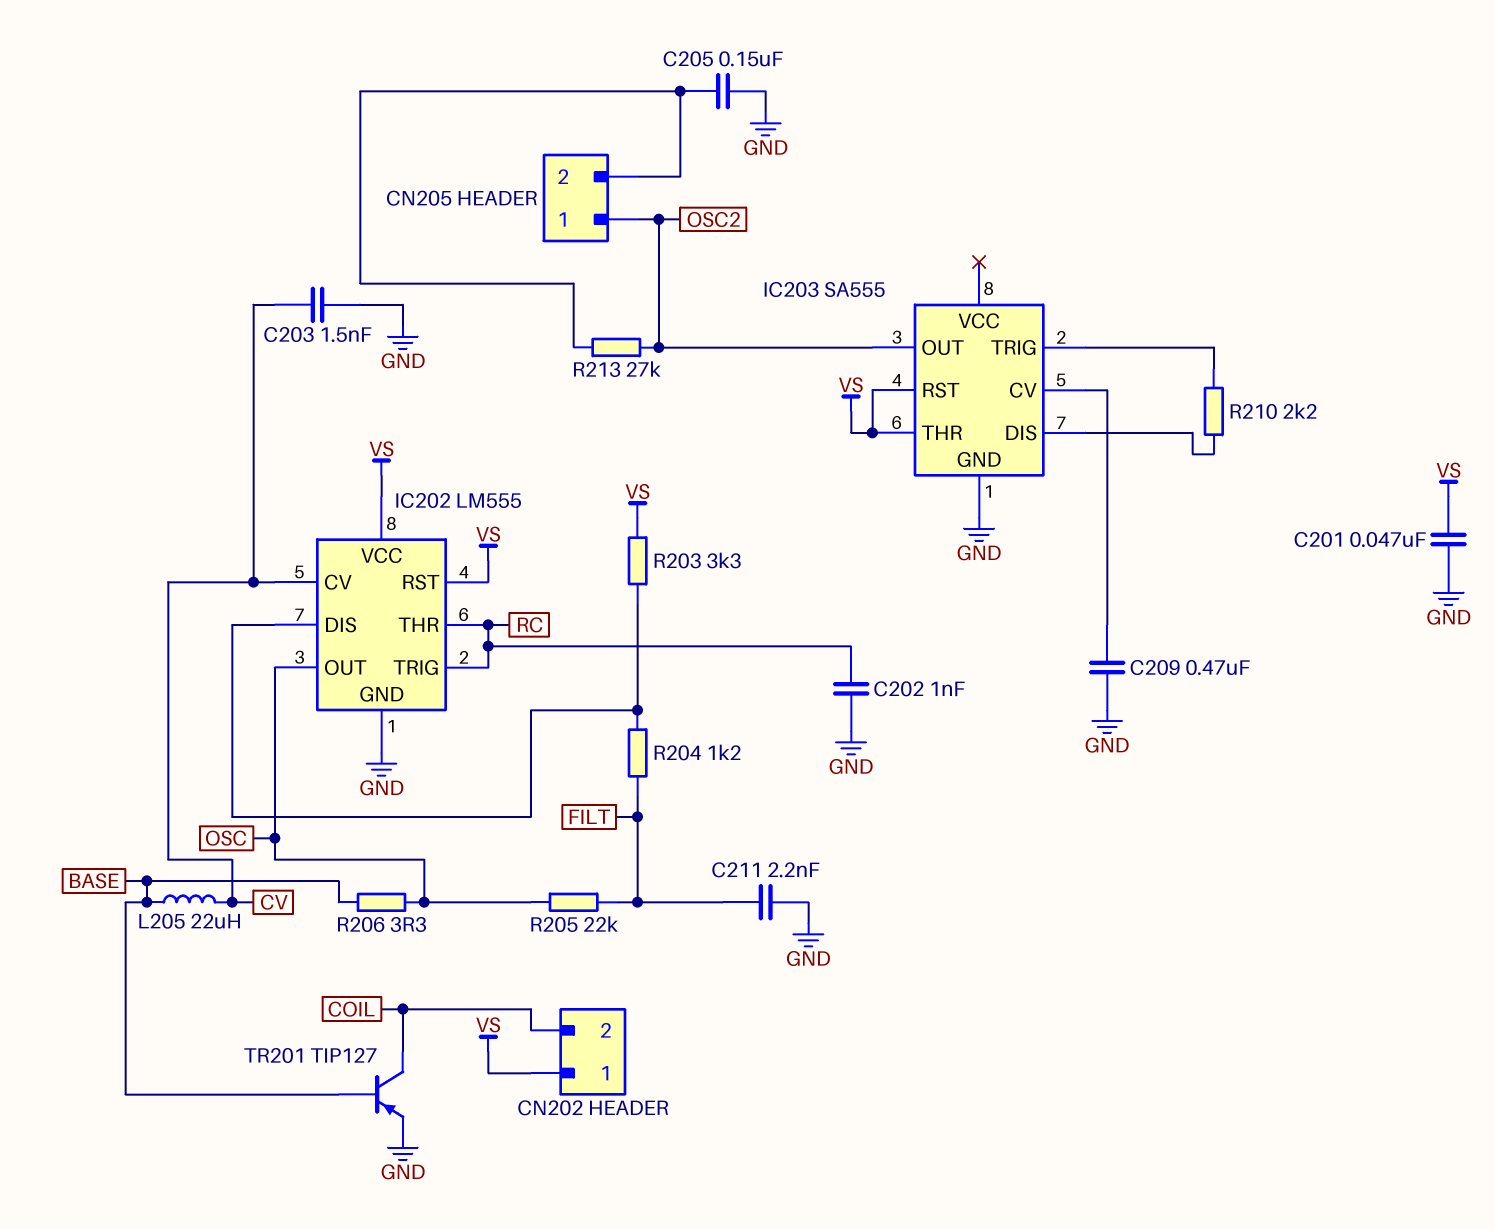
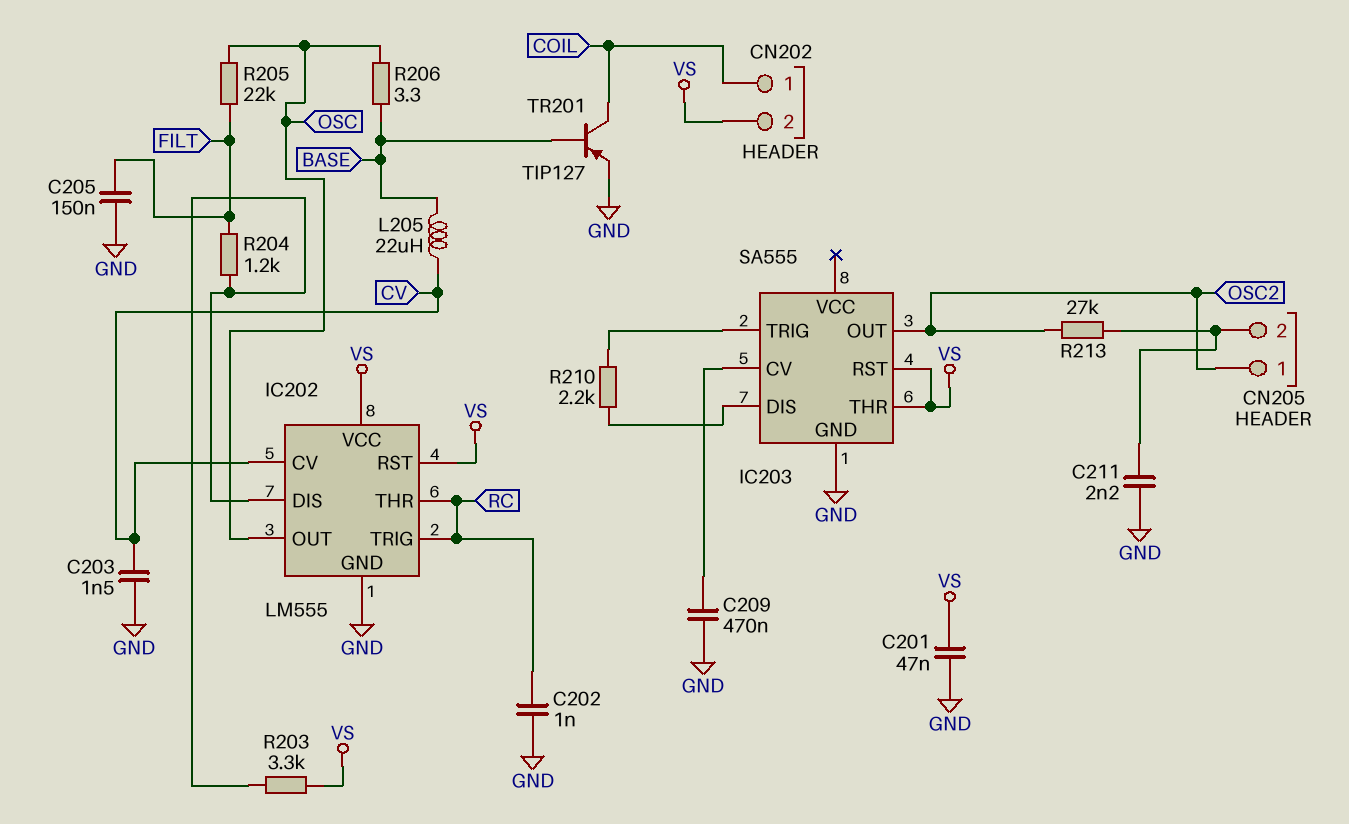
C205: 150nF (CN205/2, GND) -> 150nF (FILT, GND)
C211: 2.2nF (FILT, GND) -> 2.2nF (CN205/2, GND)
CN202 pin 1: VS -> COIL
CN202 pin 2: COIL -> VS

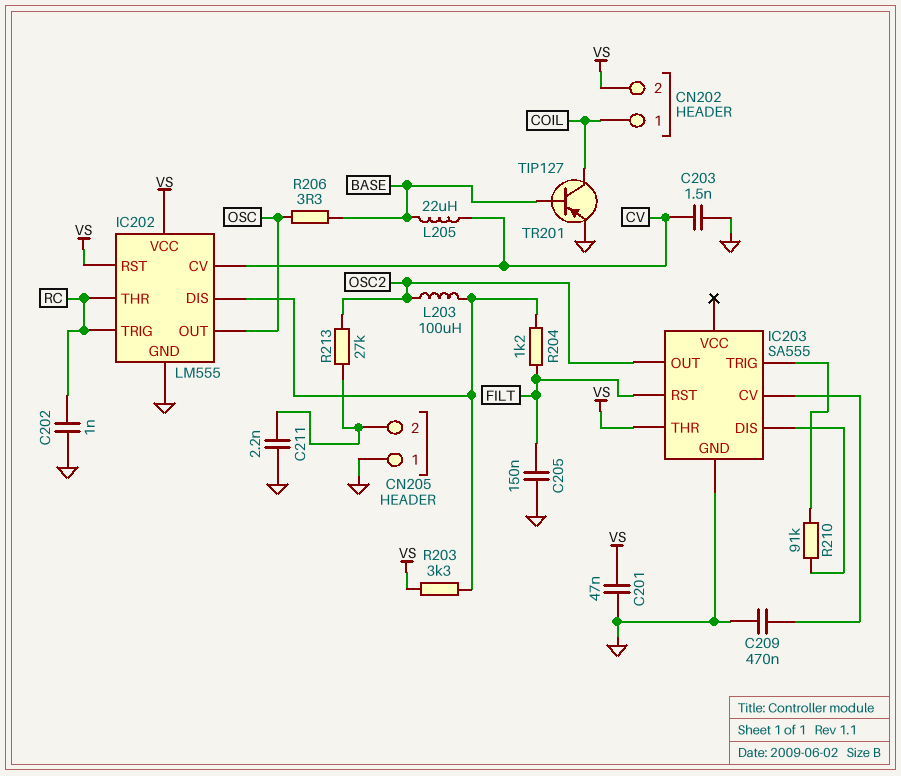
CN205 pin 1: OSC2 -> GND
IC203 pin RST: VS -> FILT
L203: none -> 100uH (IC202/DIS, OSC2)
R205: 22k (FILT, OSC) -> none
R210: 2.2k (IC203/DIS, IC203/TRIG) -> 91k (IC203/DIS, IC203/TRIG)

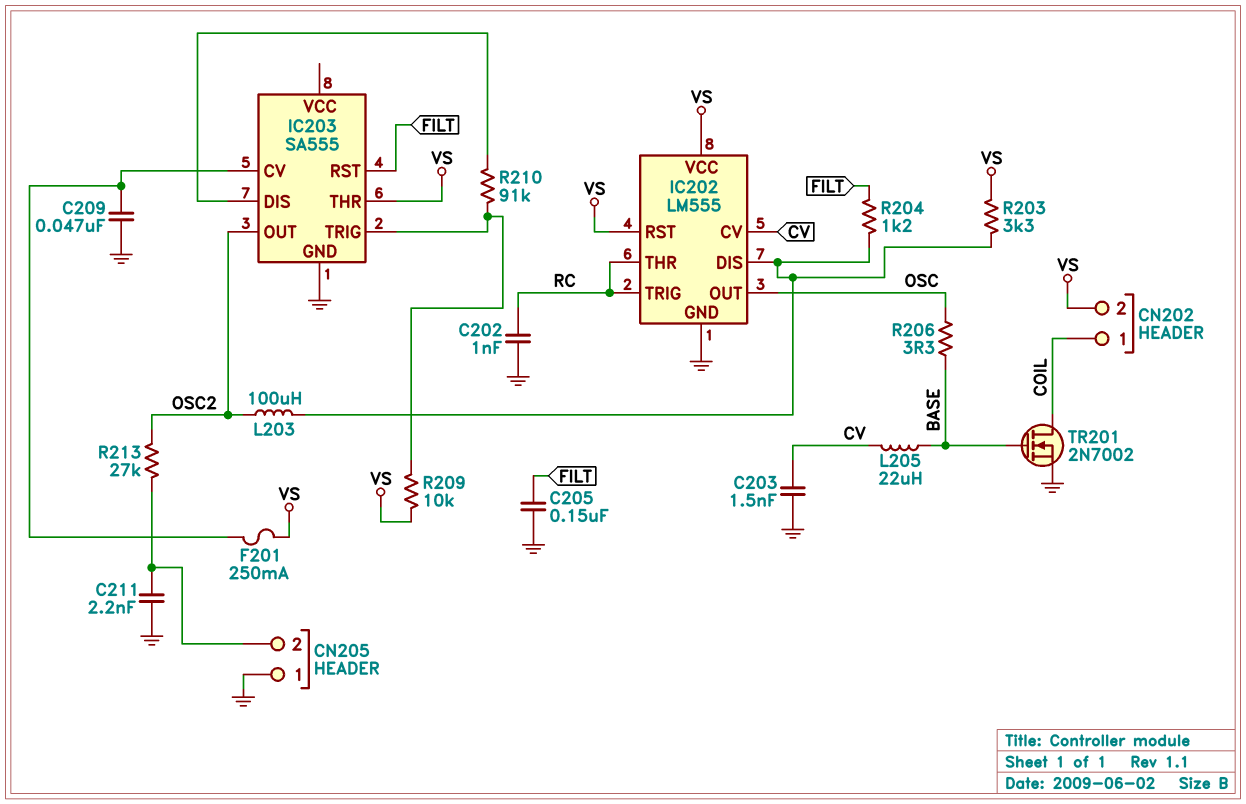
C201: 47nF (GND, VS) -> none
C209: 470nF (GND, IC203/CV) -> 47nF (GND, IC203/CV)
F201: none -> 250mA (IC203/CV, VS)
R209: none -> 10k (IC203/TRIG, VS)
TR201: PNP TIP127 (B BASE, C COIL, E GND) -> NMOS 2N7002 (G BASE, D COIL, S GND)

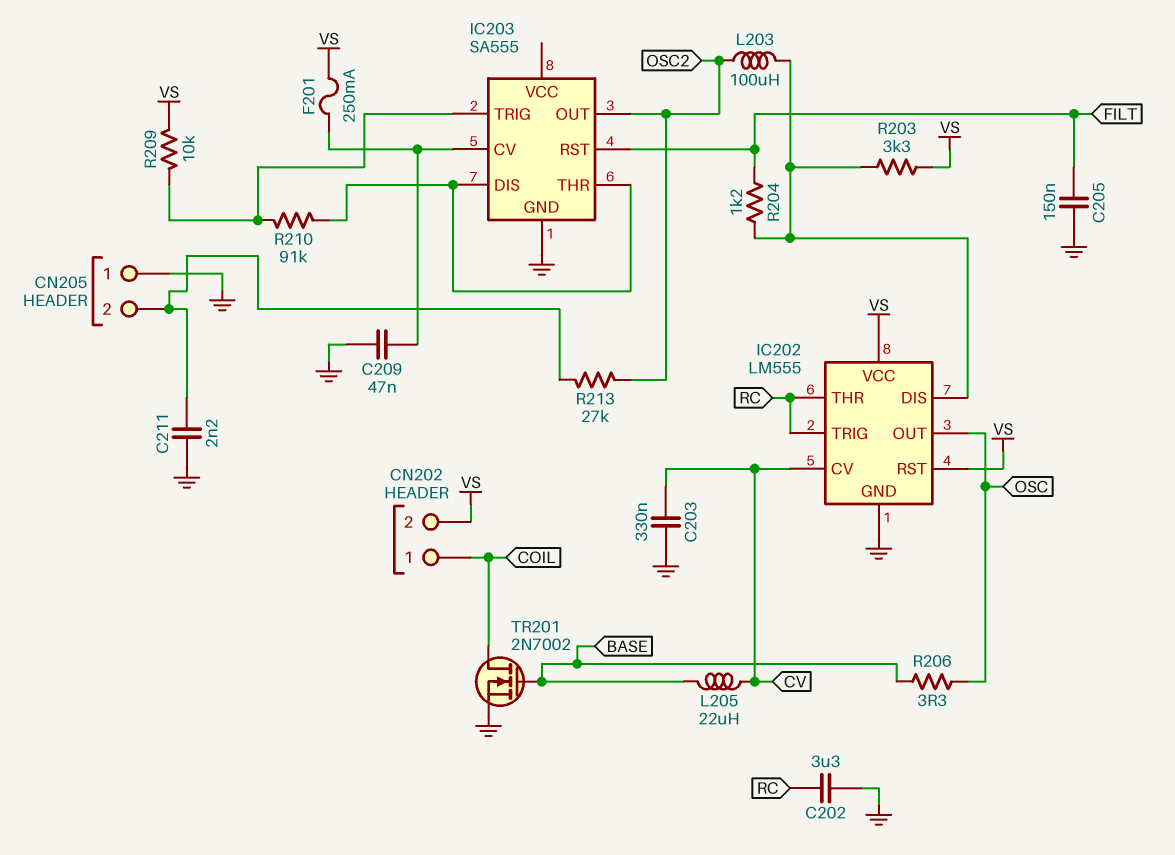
C202: 1nF (GND, RC) -> 3.3uF (GND, RC)
C203: 1.5nF (CV, GND) -> 330nF (CV, GND)
IC203 pin THR: VS -> IC203/DIS

